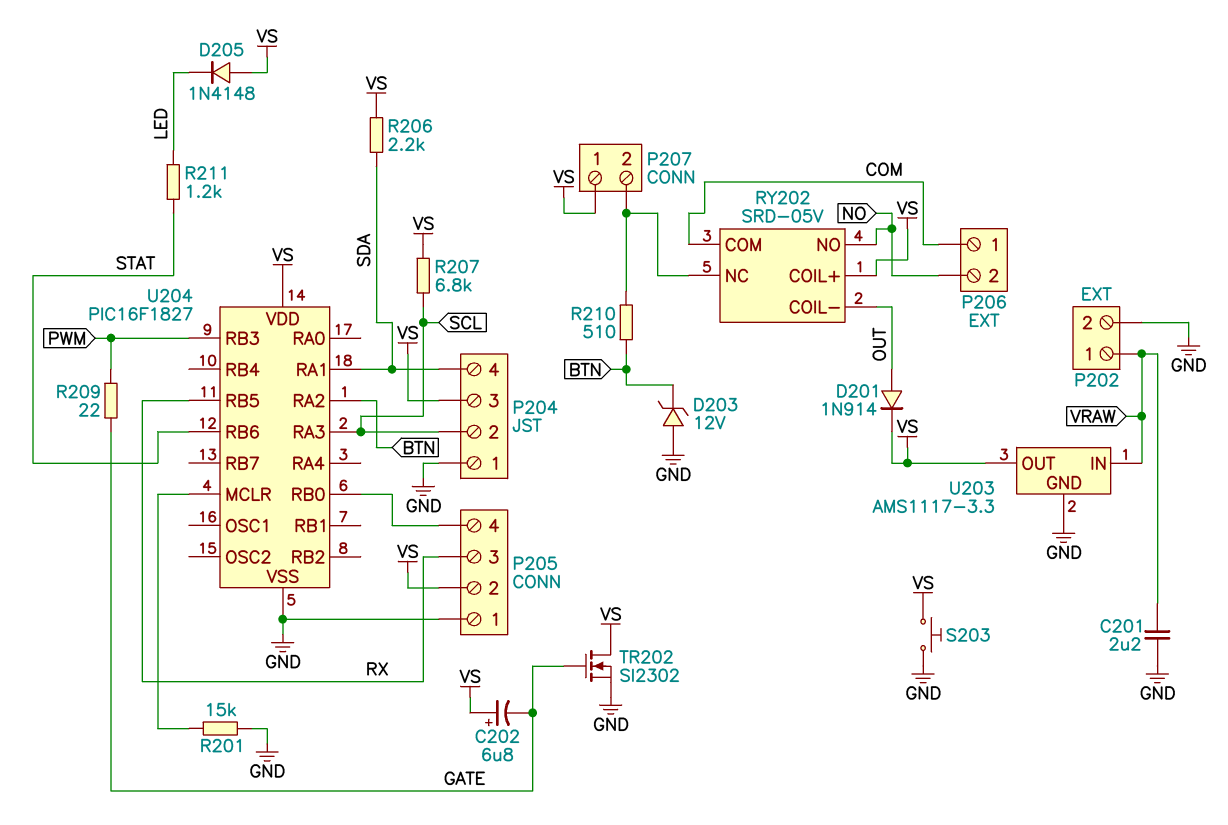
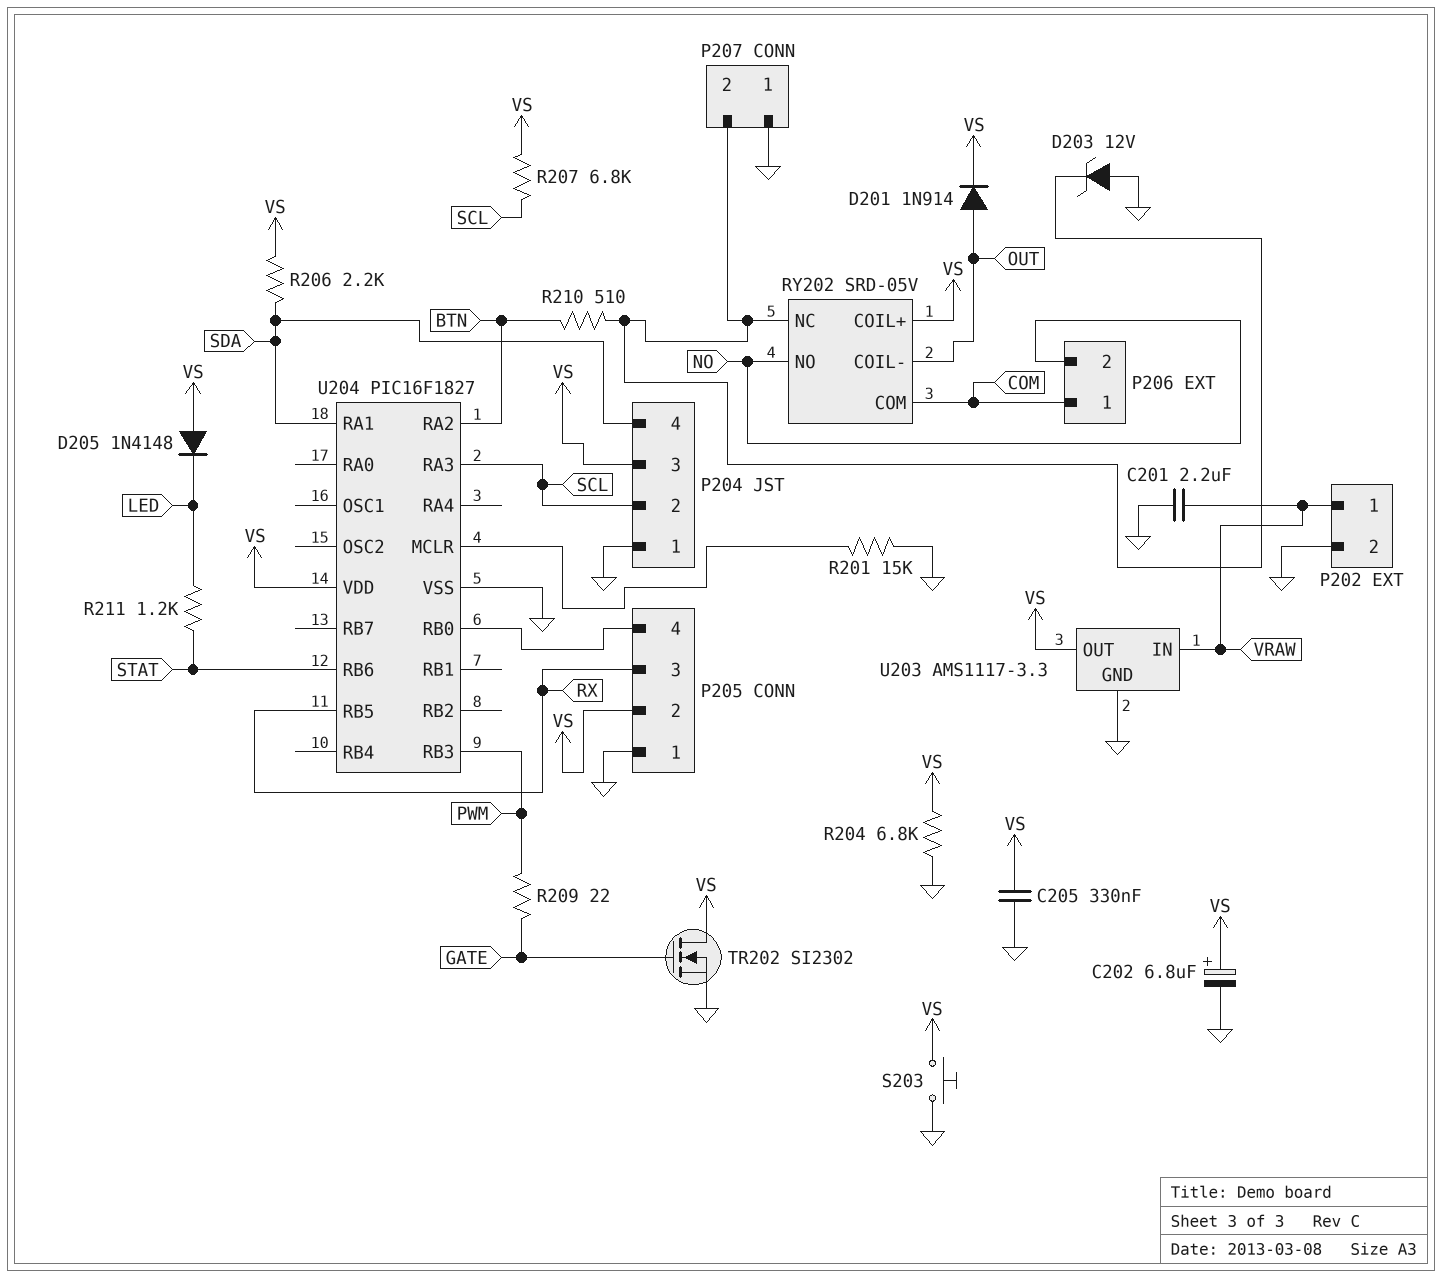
C202: 6.8uF (plus VS, minus GATE) -> 6.8uF (plus VS, minus GND)
C205: none -> 330nF (GND, VS)
D203: zener 12V (A GND, K BTN) -> zener 12V (A GND, K P207/2)
P207 pin 1: VS -> GND
R204: none -> 6.8k (GND, VS)

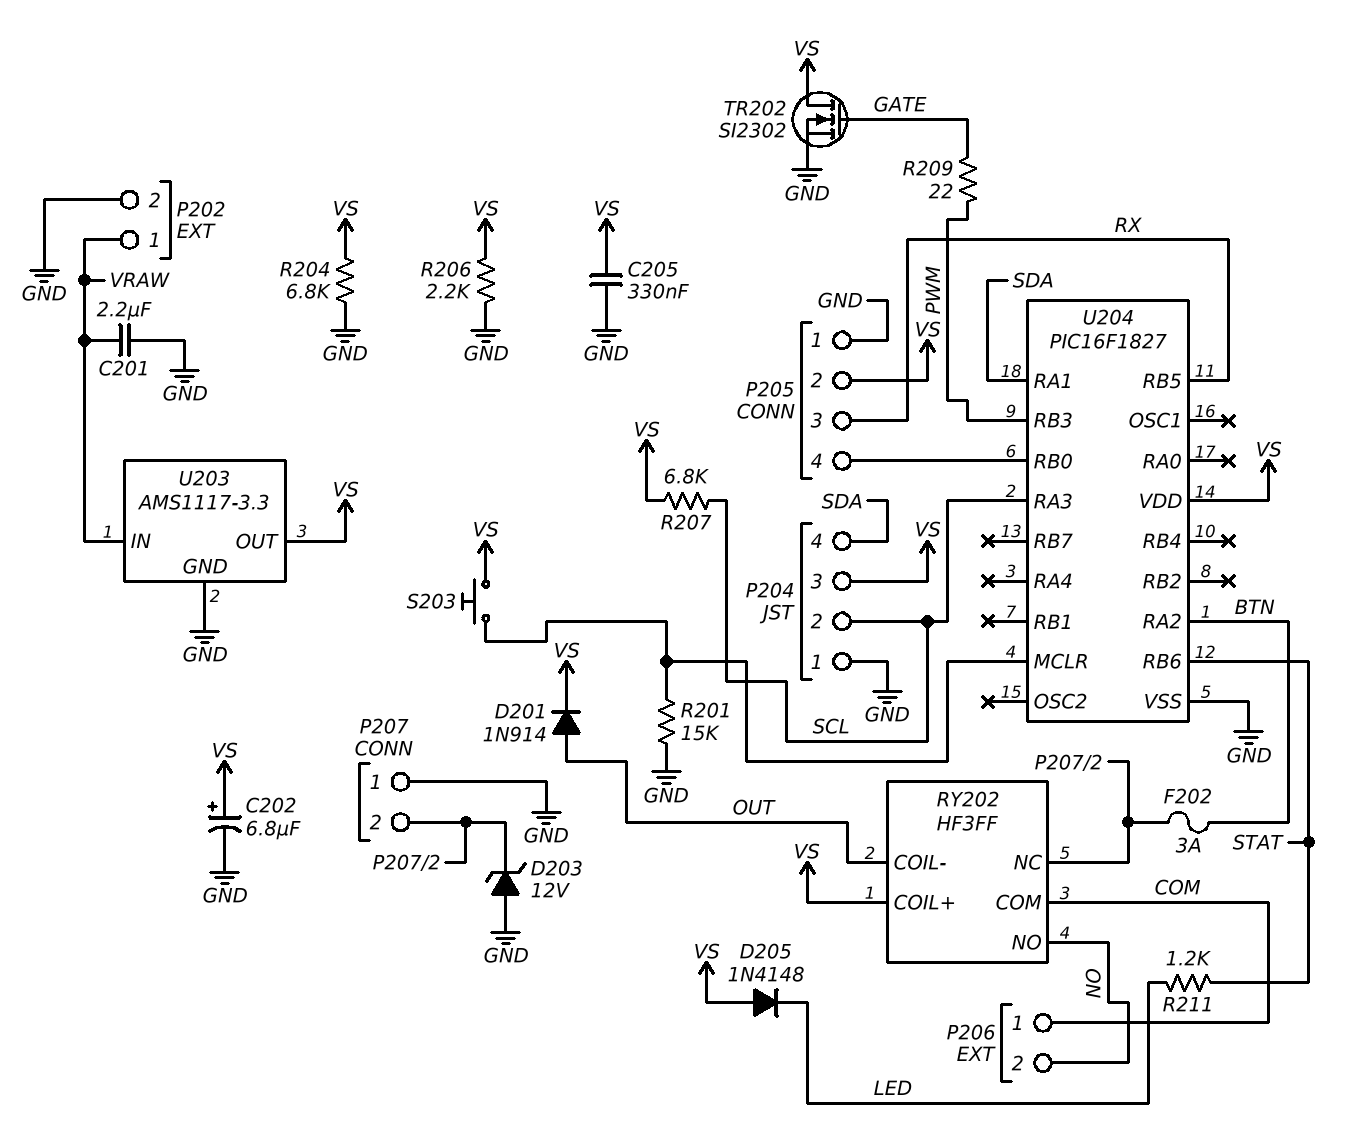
F202: none -> 3A (BTN, P207/2)
R206: 2.2k (SDA, VS) -> 2.2k (GND, VS)
R210: 510 (BTN, P207/2) -> none
RY202: SRD-05V -> HF3FF
S203: button (GND, VS) -> button (U204/MCLR, VS)

